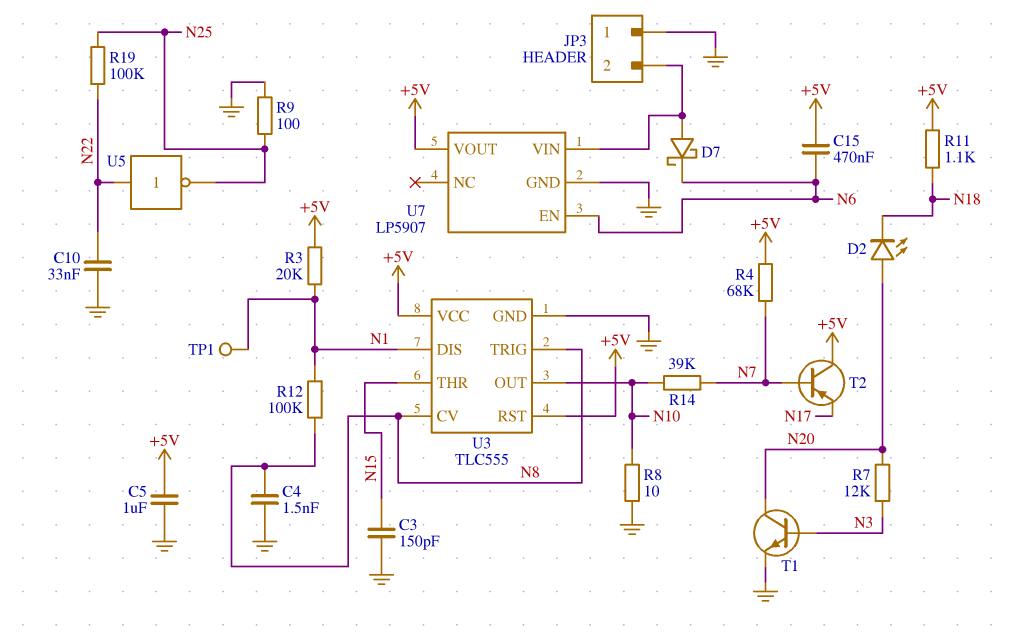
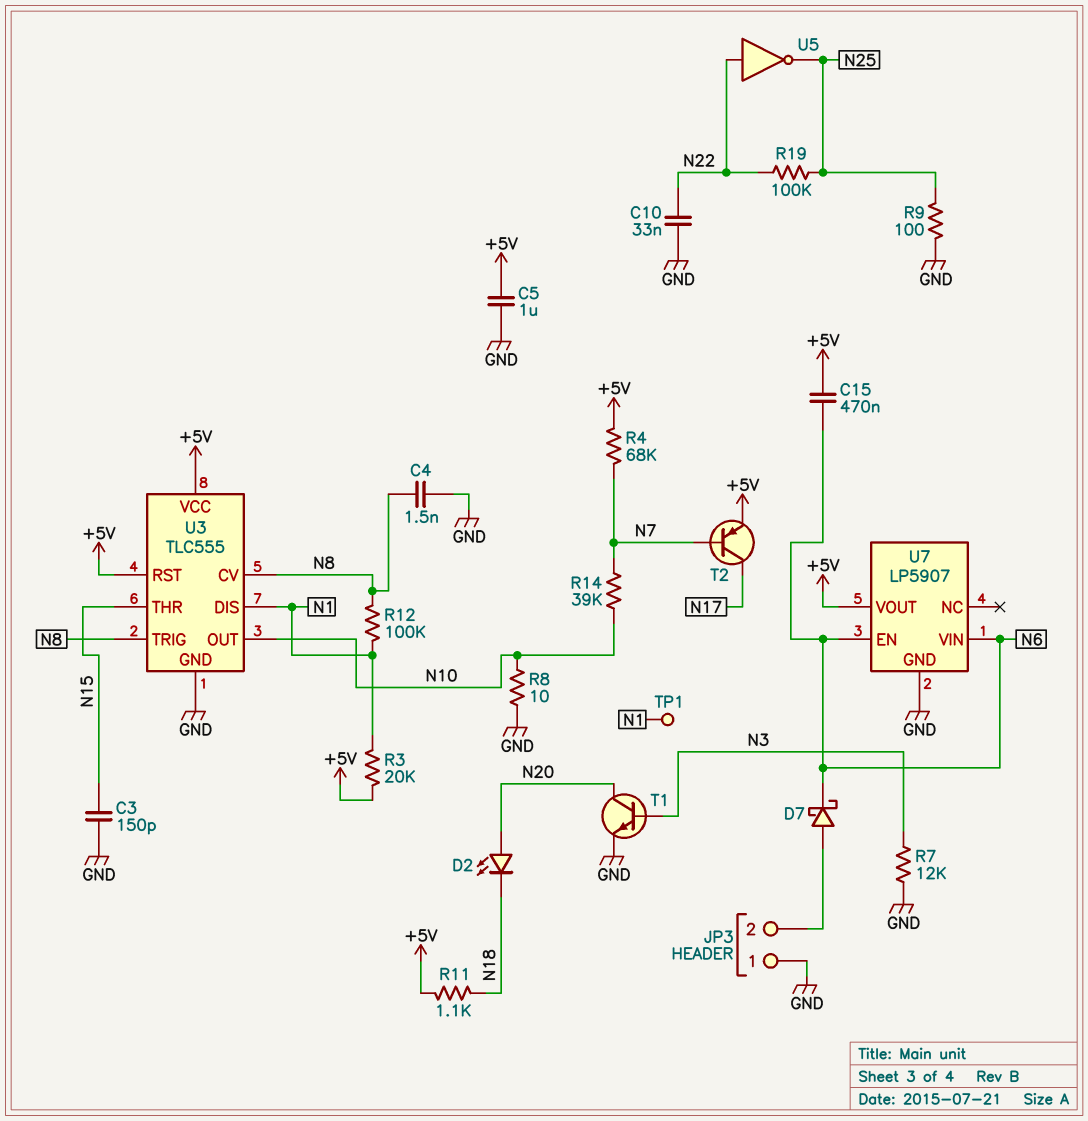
R7: 12k (N3, N20) -> 12k (GND, N3)
T2: PNP (B N7, C +5V, E N17) -> PNP (B N7, C N17, E +5V)
U7 pin VIN: JP3/2 -> N6

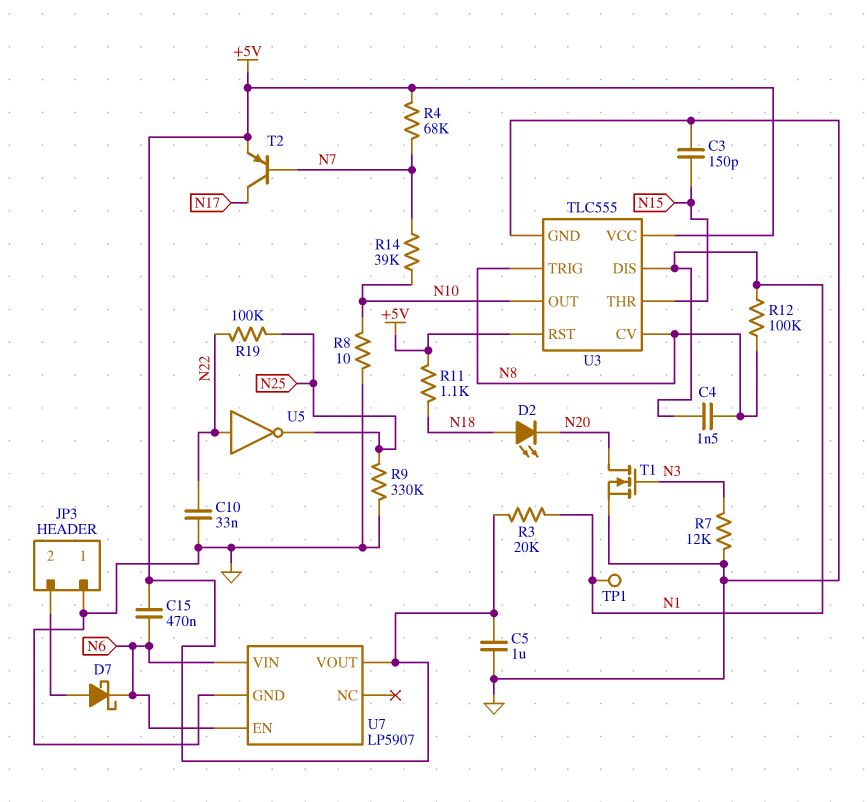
C4: 1.5nF (GND, N8) -> 1.5nF (N1, N8)
D2: LED (A N20, K N18) -> LED (A N18, K N20)
R9: 100 (GND, N25) -> 330k (GND, N25)
T1: NPN (B N3, C N20, E GND) -> NMOS (G N3, D N20, S GND)

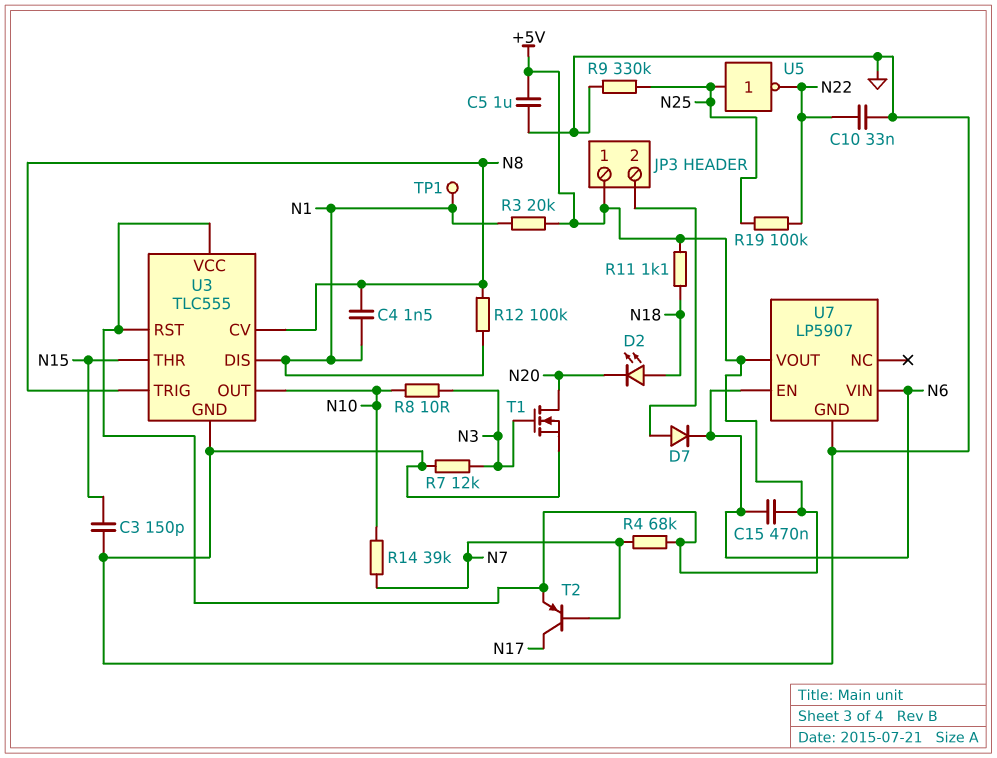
D7: schottky (A JP3/2, K N6) -> diode (A JP3/2, K N6)
JP3 pin 1: GND -> +5V
R8: 10 (GND, N10) -> 10 (N3, N10)
U5: NOT (in N22, out N25) -> NOT (in N25, out N22)

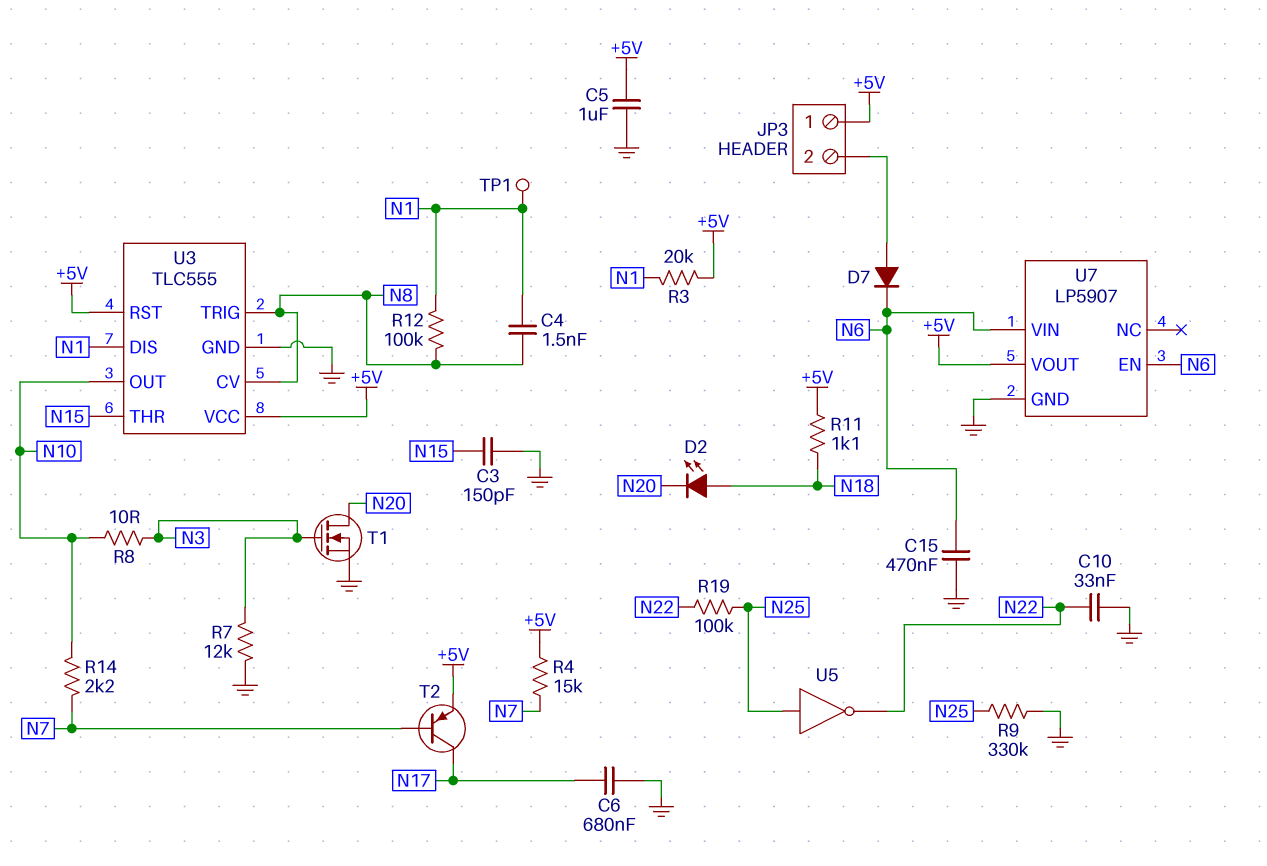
C6: none -> 680nF (GND, N17)
C15: 470nF (+5V, N6) -> 470nF (GND, N6)
R4: 68k (+5V, N7) -> 15k (+5V, N7)
R14: 39k (N7, N10) -> 2.2k (N7, N10)

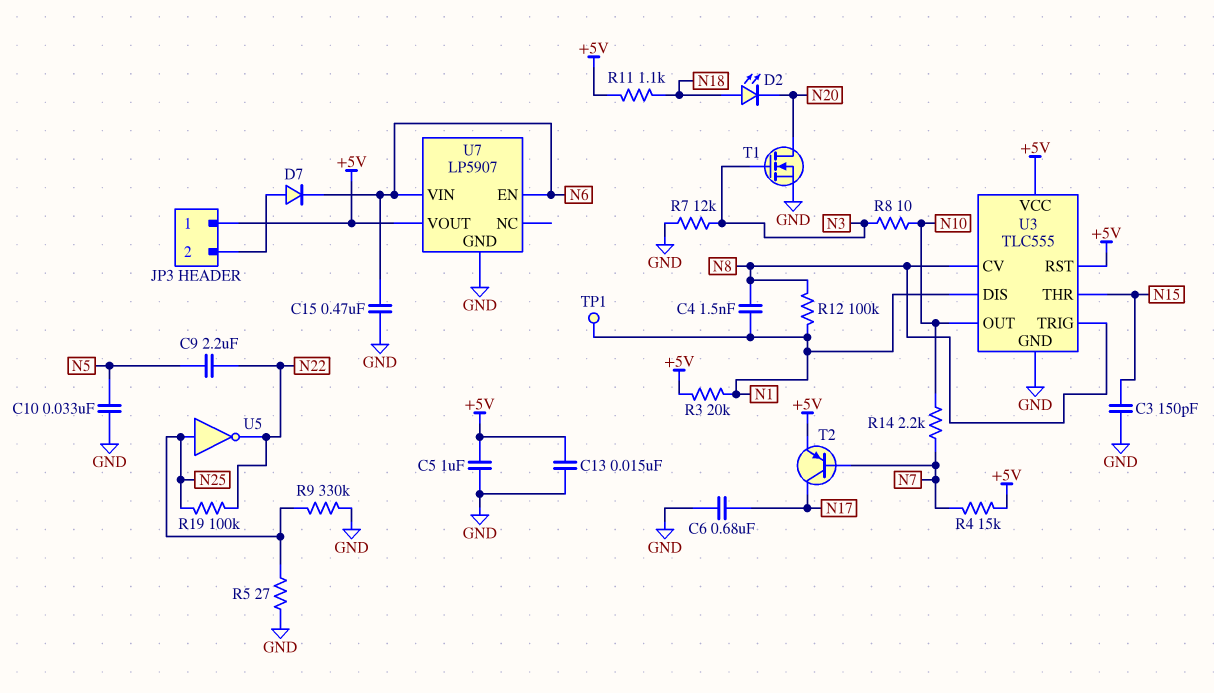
C9: none -> 2.2uF (N5, N22)
C10: 33nF (GND, N22) -> 33nF (GND, N5)
C13: none -> 15nF (+5V, GND)
R5: none -> 27 (GND, N25)

